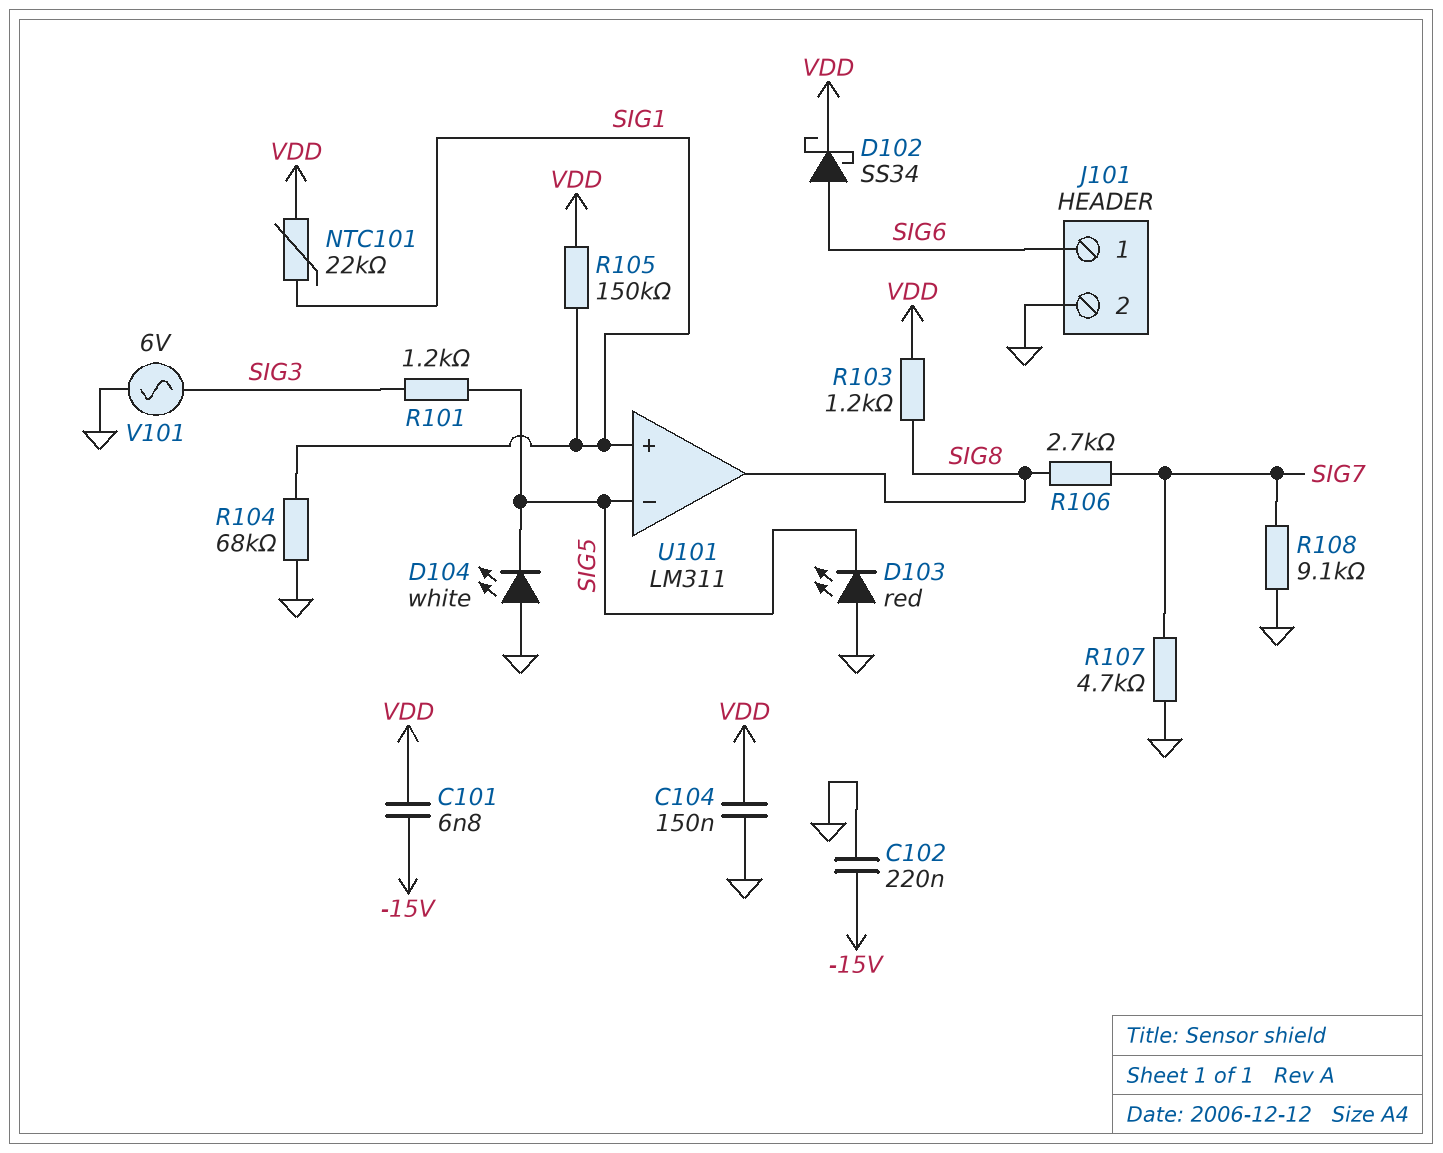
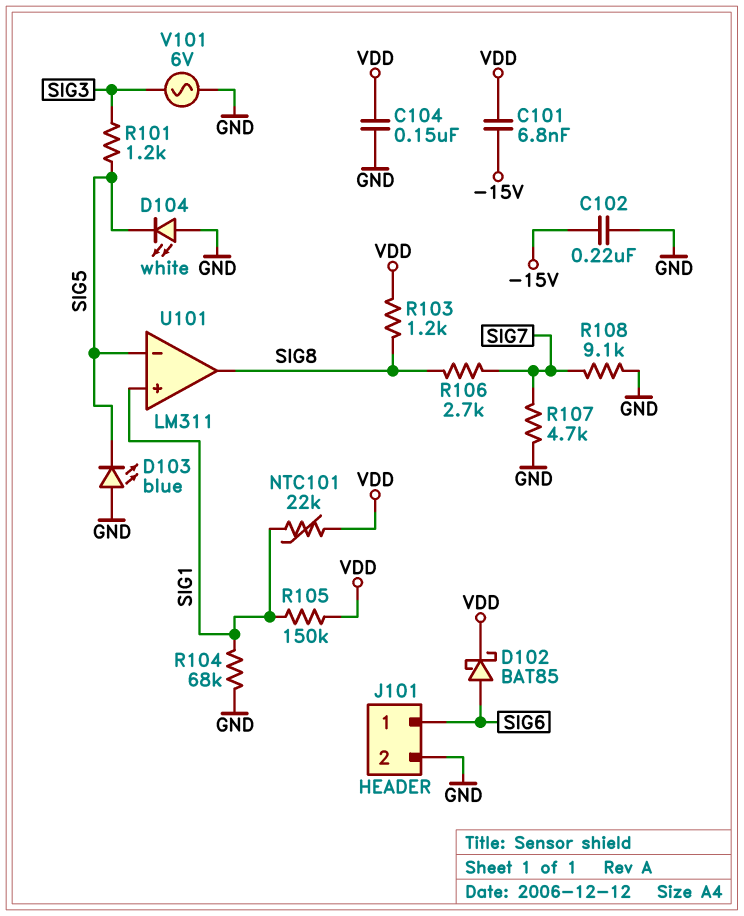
D102: schottky SS34 (A SIG6, K VDD) -> schottky BAT85 (A SIG6, K VDD)
D103: LED red (A GND, K SIG5) -> LED blue (A GND, K SIG5)

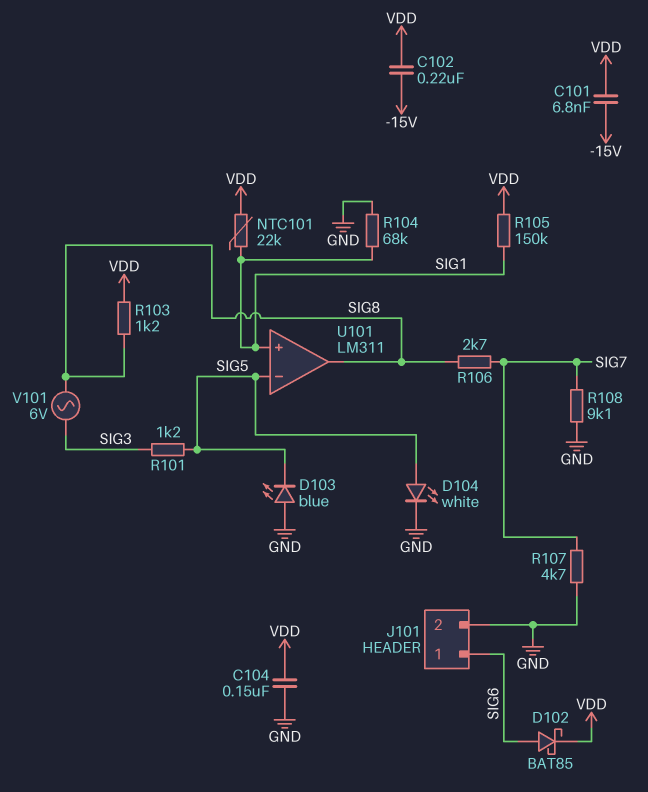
C102: 220nF (-15V, GND) -> 220nF (-15V, VDD)
D104: LED white (A GND, K SIG5) -> LED white (A SIG5, K GND)
V101: AC 6V (GND, SIG3) -> AC 6V (SIG3, SIG8)

